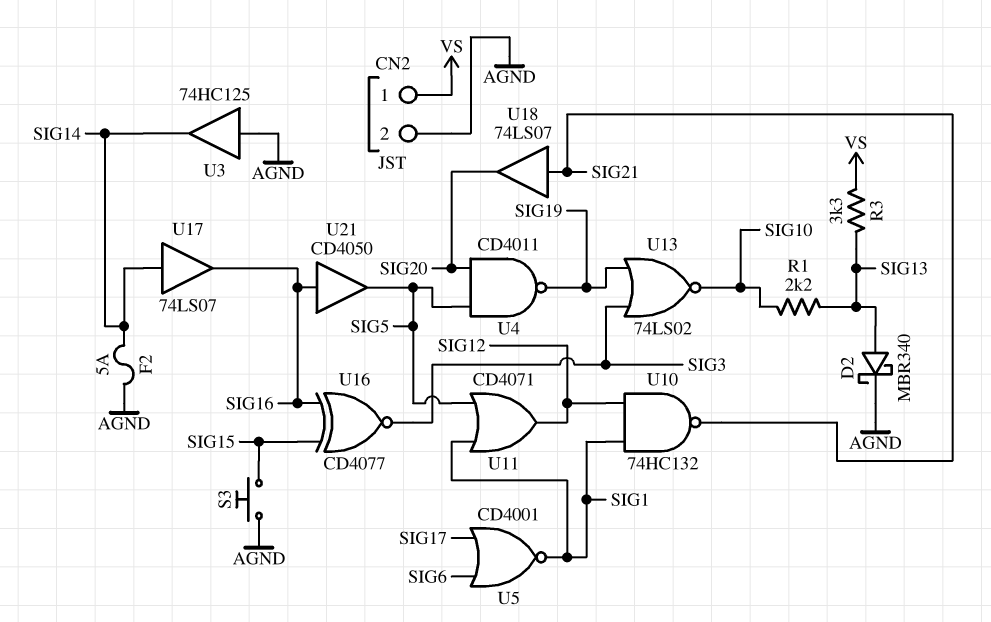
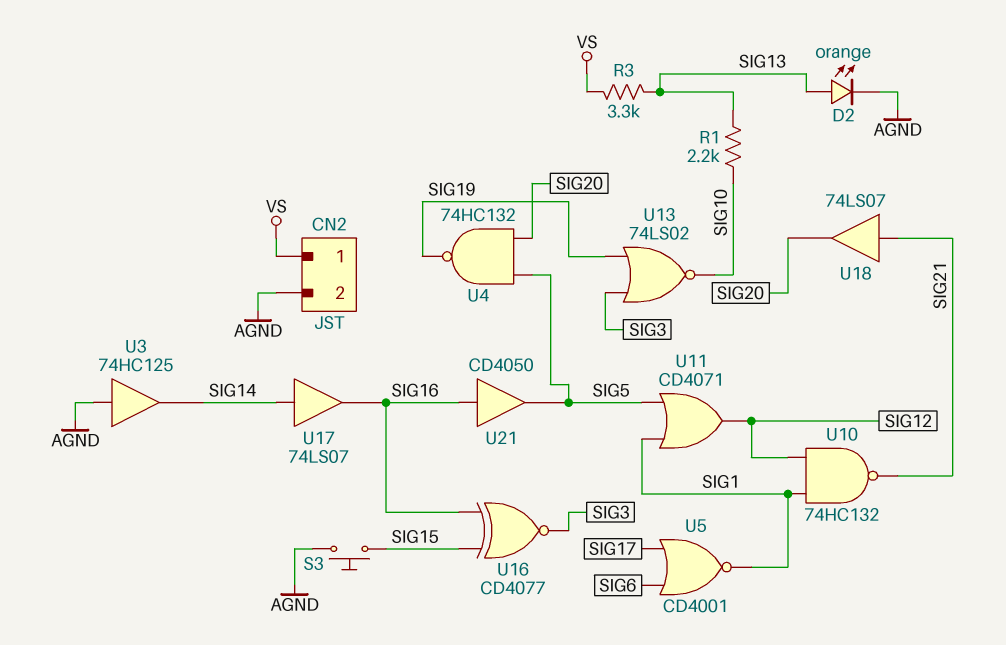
D2: schottky MBR340 (A SIG13, K AGND) -> LED orange (A SIG13, K AGND)
F2: 5A (AGND, SIG14) -> none
U4: NAND CD4011 (in SIG5, in SIG20, out SIG19) -> NAND 74HC132 (in SIG5, in SIG20, out SIG19)

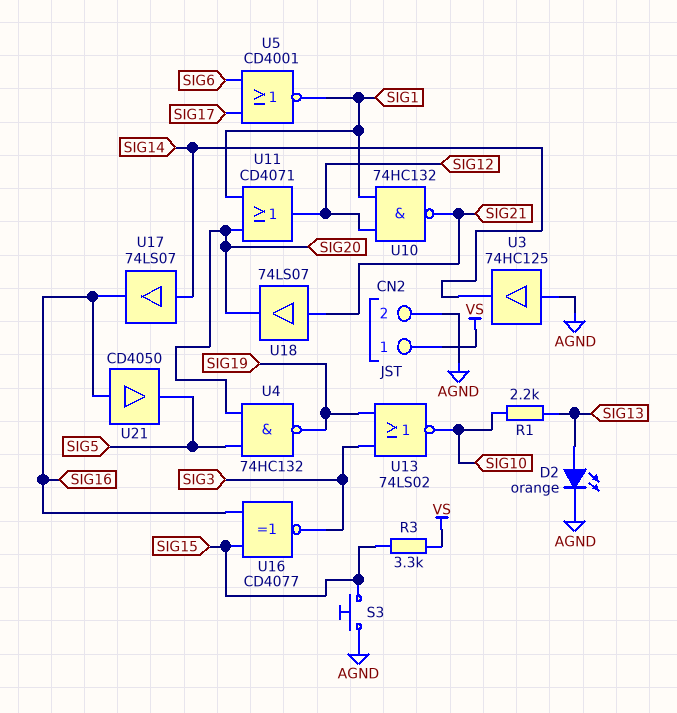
R3: 3.3k (SIG13, VS) -> 3.3k (SIG15, VS)
U11: OR CD4071 (in SIG1, in SIG5, out SIG12) -> OR CD4071 (in SIG1, in SIG20, out SIG12)

